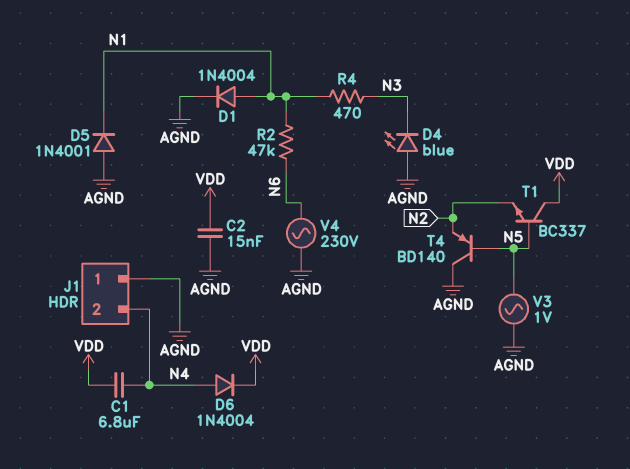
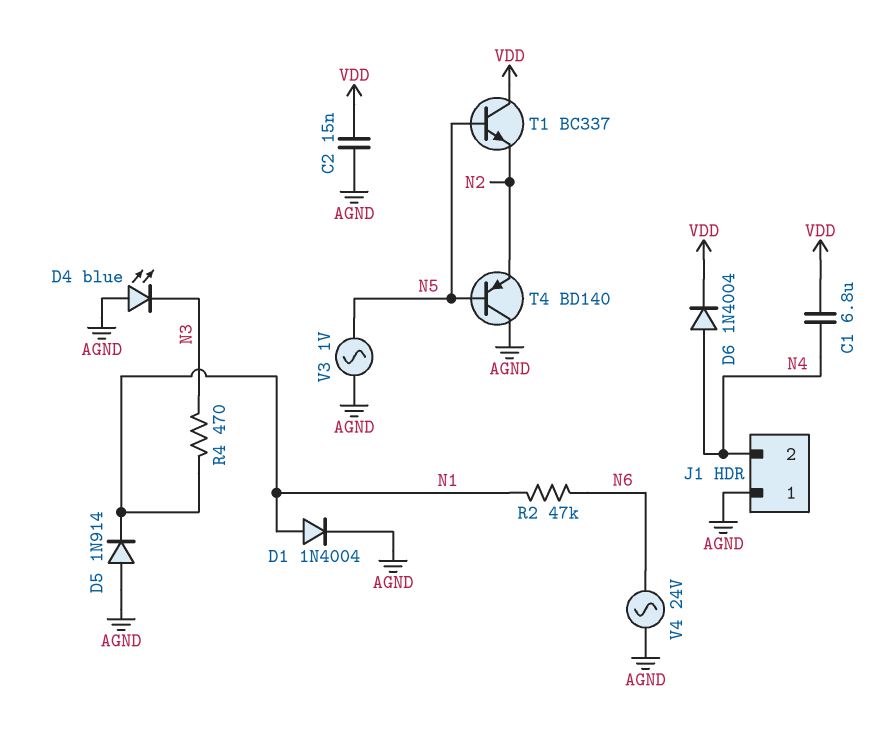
D5: diode 1N4001 (A AGND, K N1) -> diode 1N914 (A AGND, K N1)
V4: AC 230V (AGND, N6) -> AC 24V (AGND, N6)

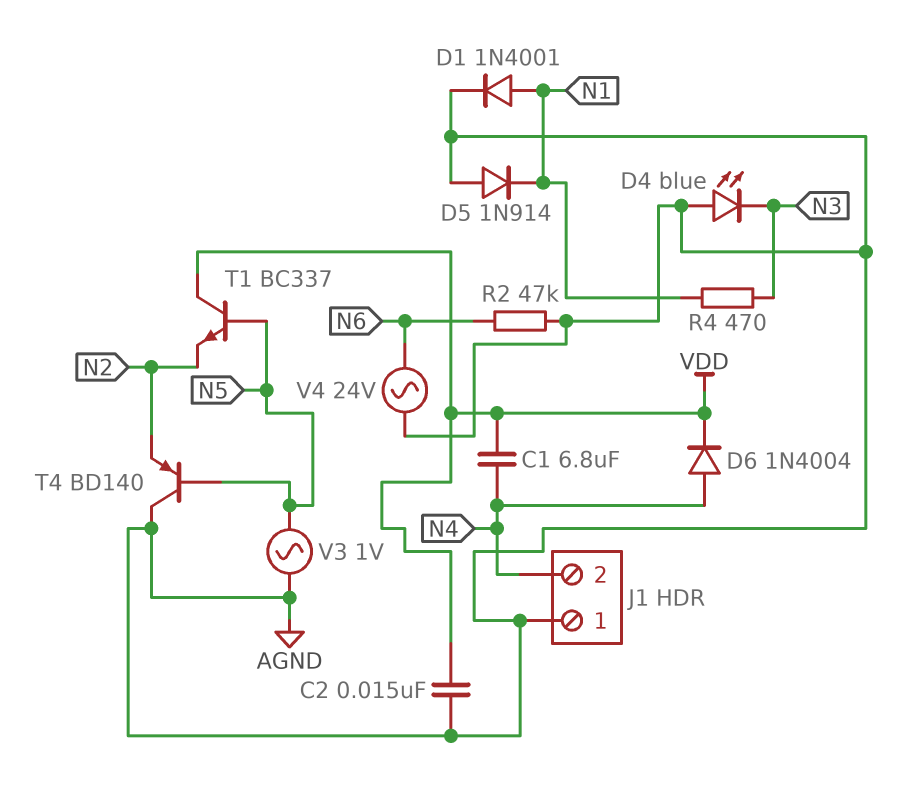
D1: diode 1N4004 (A N1, K AGND) -> diode 1N4001 (A N1, K AGND)
R2: 47k (N1, N6) -> 47k (AGND, N6)

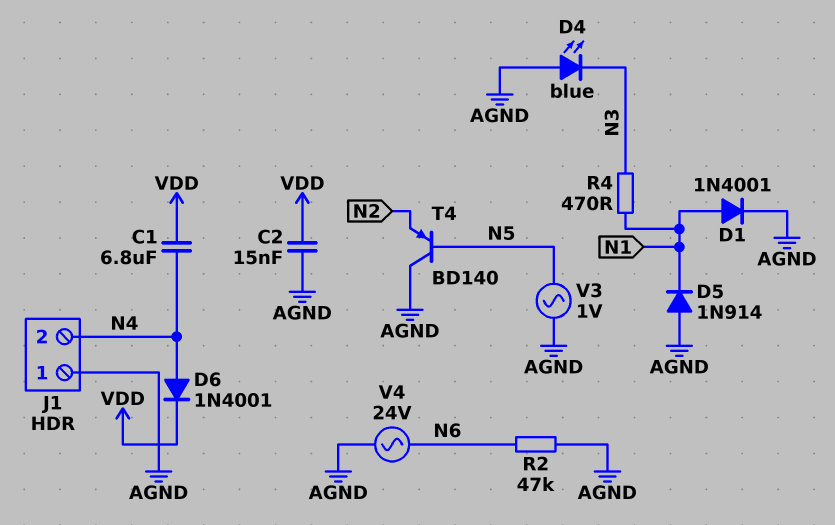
D6: diode 1N4004 (A N4, K VDD) -> diode 1N4001 (A N4, K VDD)
T1: NPN BC337 (B N5, C VDD, E N2) -> none

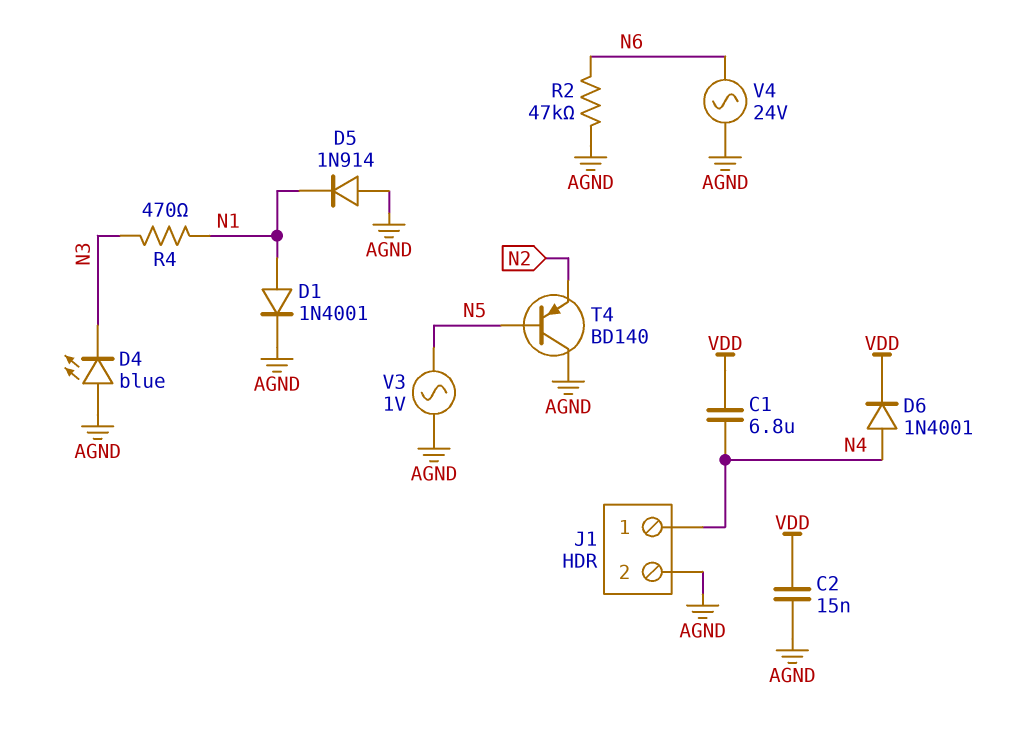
J1 pin 1: AGND -> N4
J1 pin 2: N4 -> AGND

